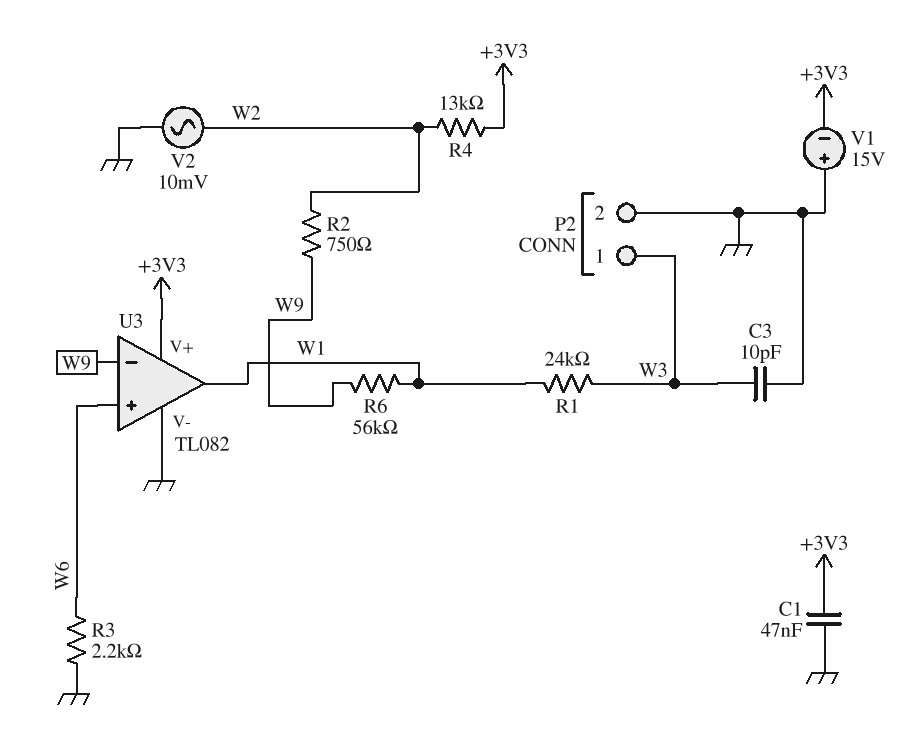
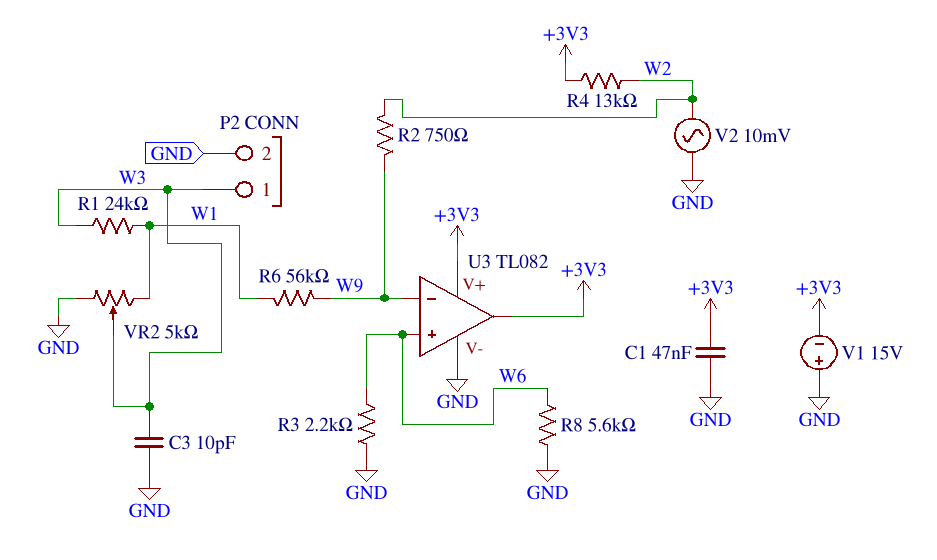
R8: none -> 5.6k (GND, W6)
U3 pin out: W1 -> +3V3
VR2: none -> 5k (GND, W1, wiper W3)

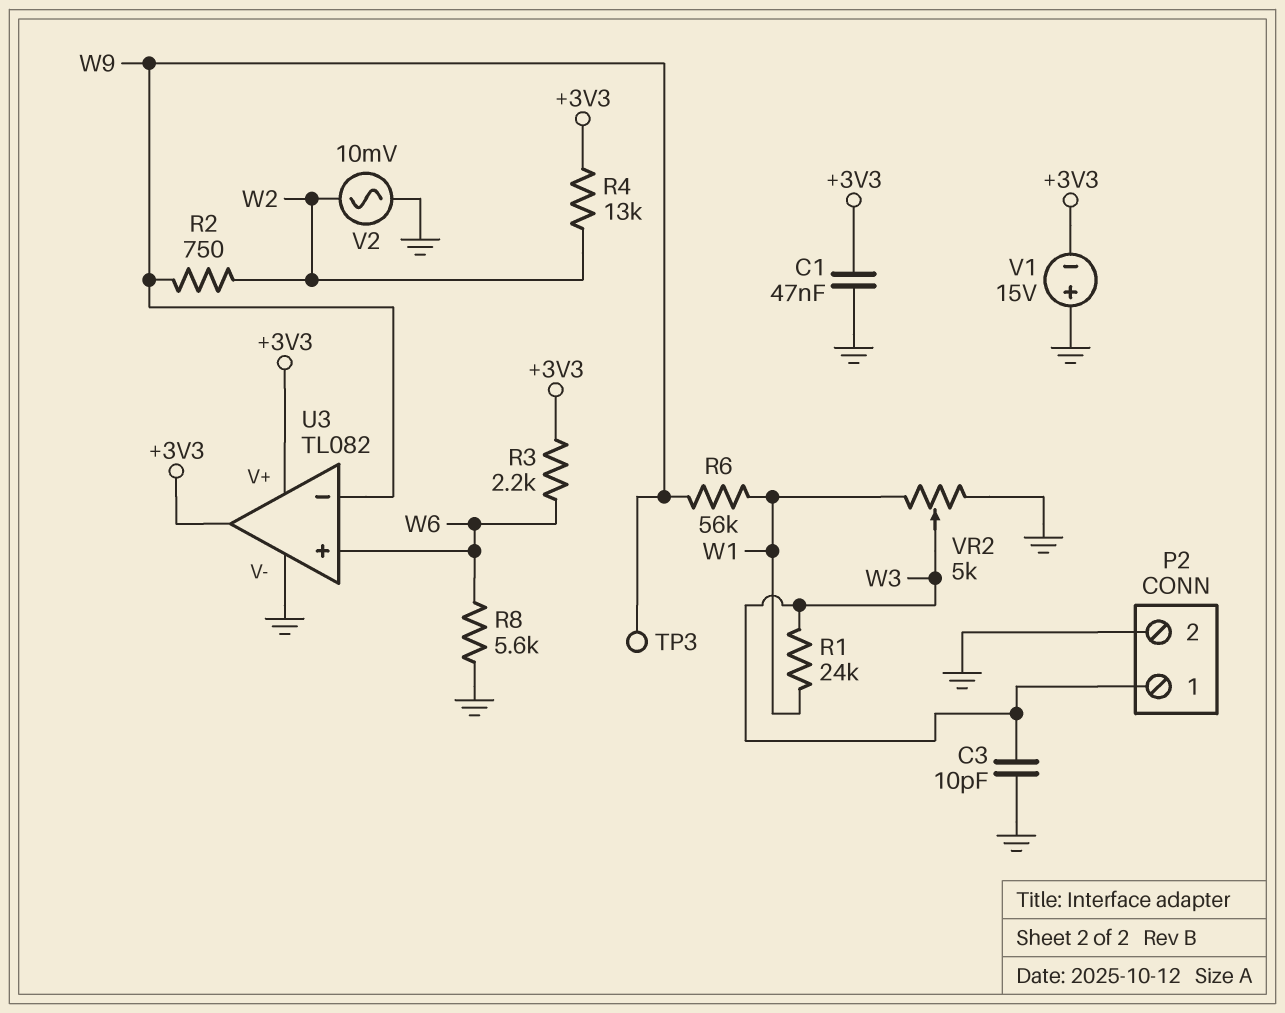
R3: 2.2k (GND, W6) -> 2.2k (+3V3, W6)
TP3: none -> test point (W9)

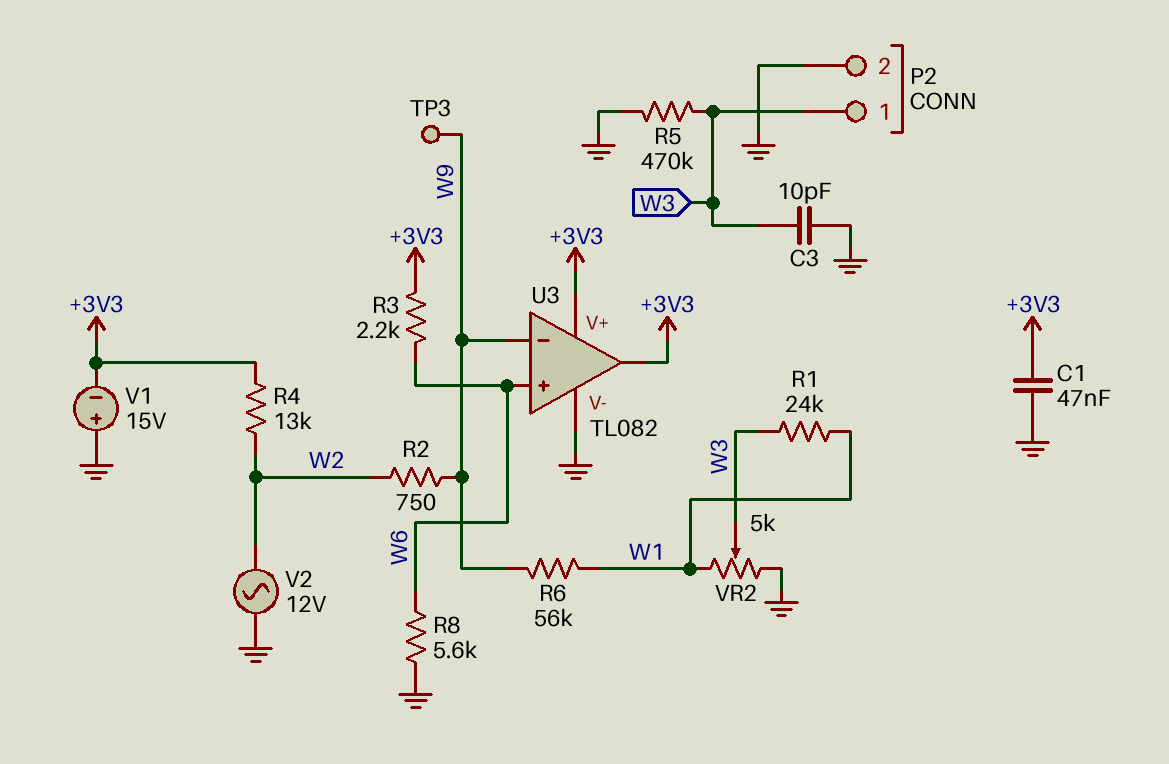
R5: none -> 470k (GND, W3)
V2: AC 10mV (GND, W2) -> AC 12V (GND, W2)

